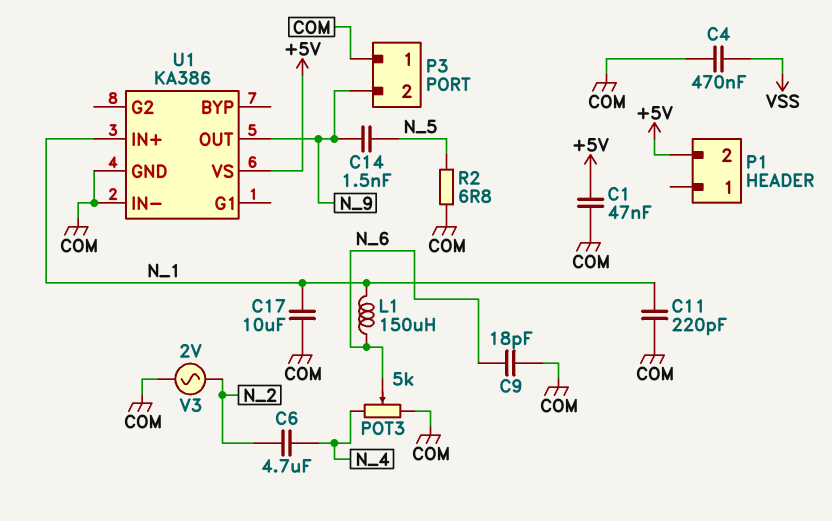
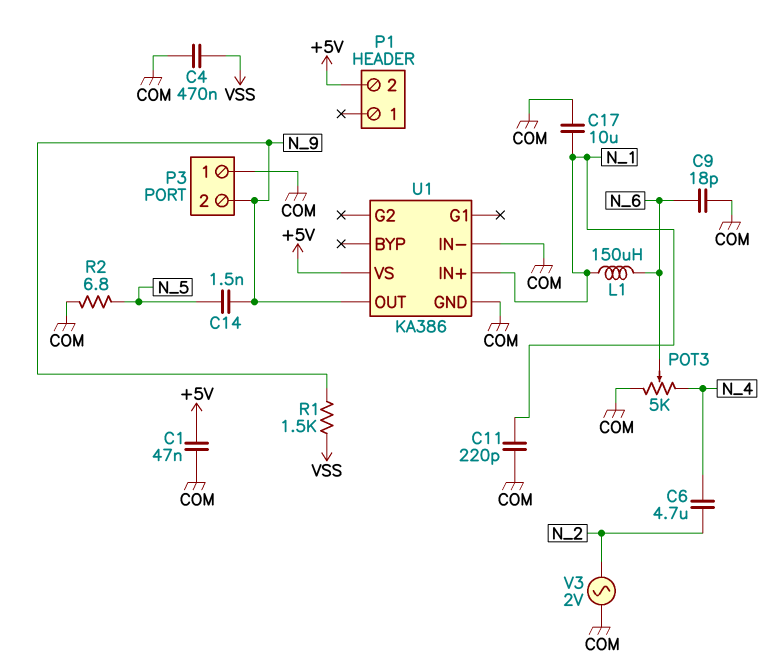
R1: none -> 1.5k (N_9, VSS)

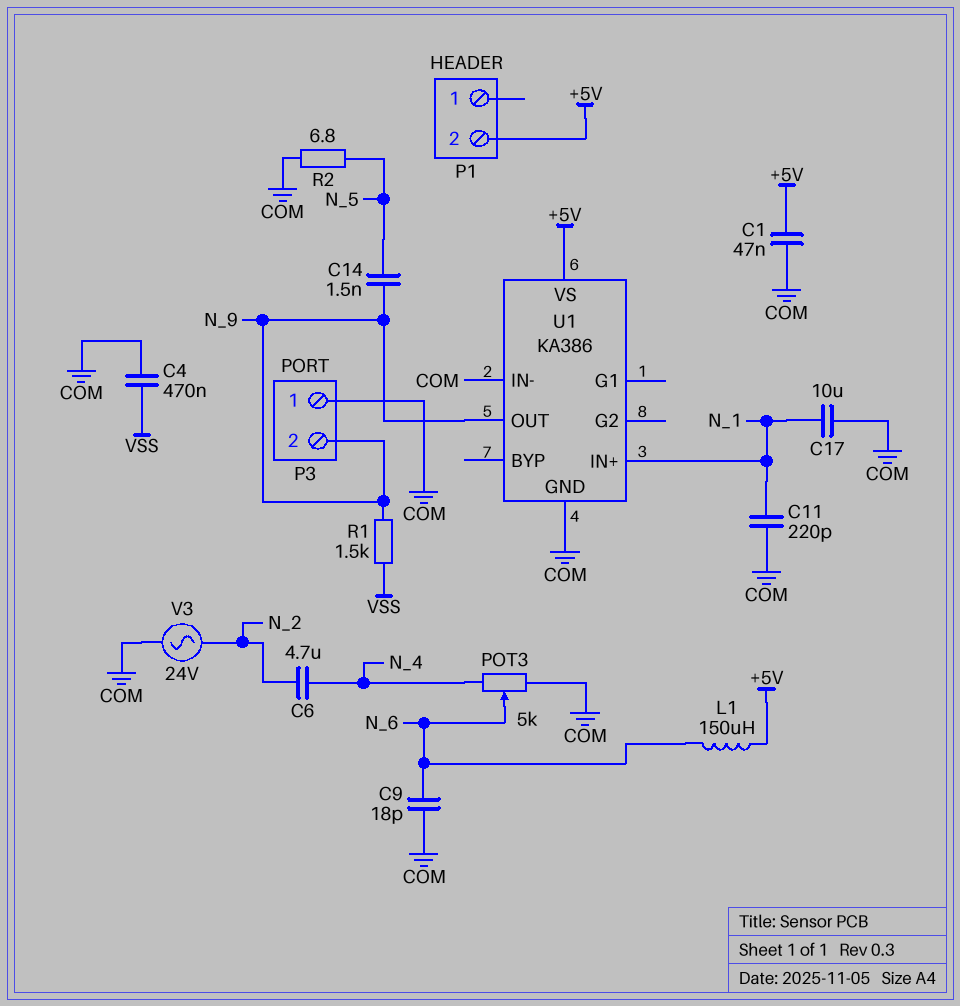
L1: 150uH (N_1, N_6) -> 150uH (+5V, N_6)
V3: AC 2V (COM, N_2) -> AC 24V (COM, N_2)

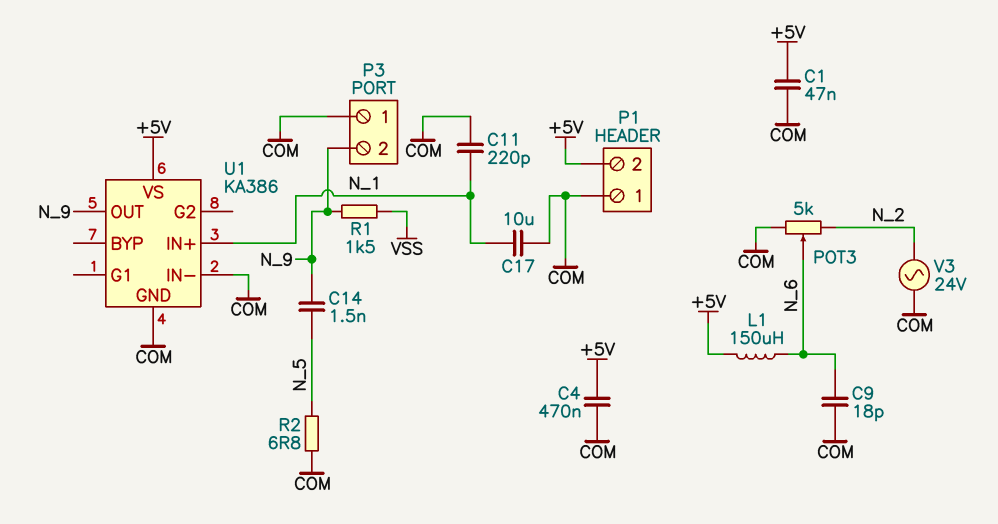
C4: 470nF (COM, VSS) -> 470nF (+5V, COM)
C6: 4.7uF (N_2, N_4) -> none
P1 pin 1: none -> COM
POT3: 5k (COM, N_4, wiper N_6) -> 5k (COM, N_2, wiper N_6)

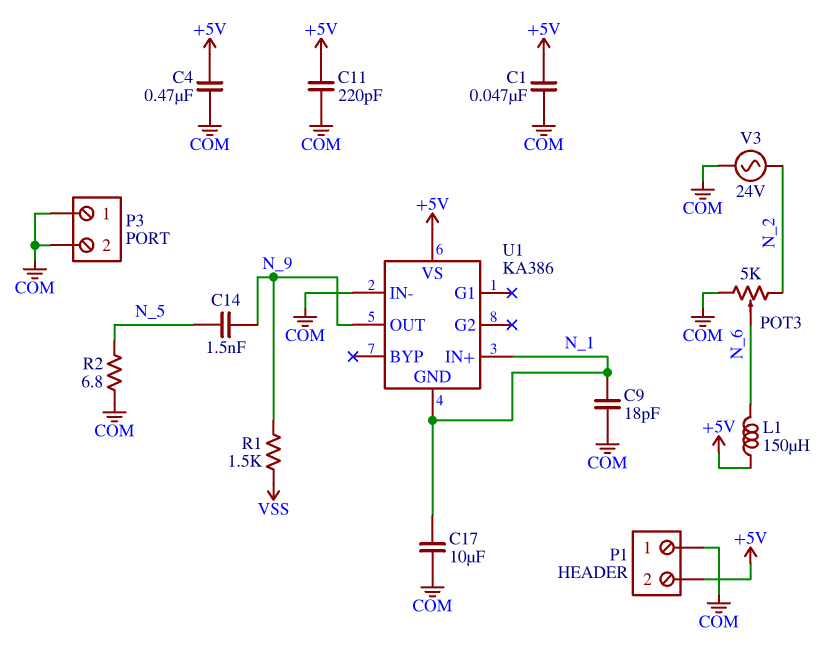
C9: 18pF (COM, N_6) -> 18pF (COM, N_1)
C11: 220pF (COM, N_1) -> 220pF (+5V, COM)
P3 pin 2: N_9 -> COM
U1 pin GND: COM -> N_1

